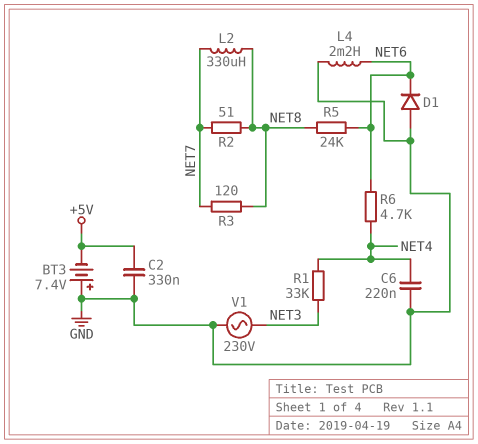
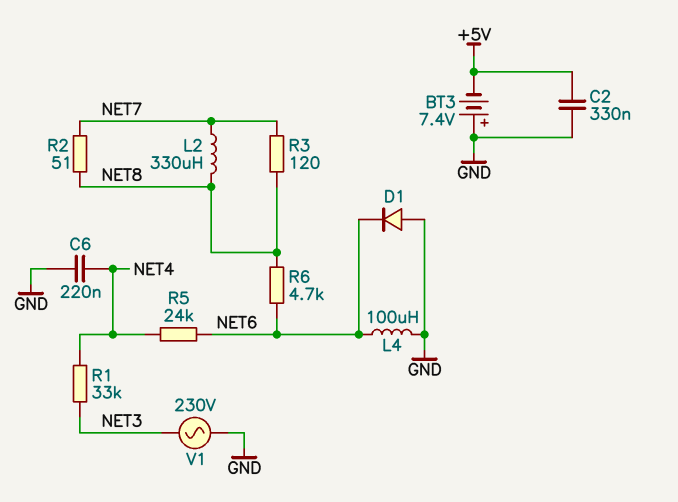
L4: 2.2mH (GND, NET6) -> 100uH (GND, NET6)
R5: 24k (NET6, NET8) -> 24k (NET4, NET6)
R6: 4.7k (NET4, NET6) -> 4.7k (NET6, NET8)

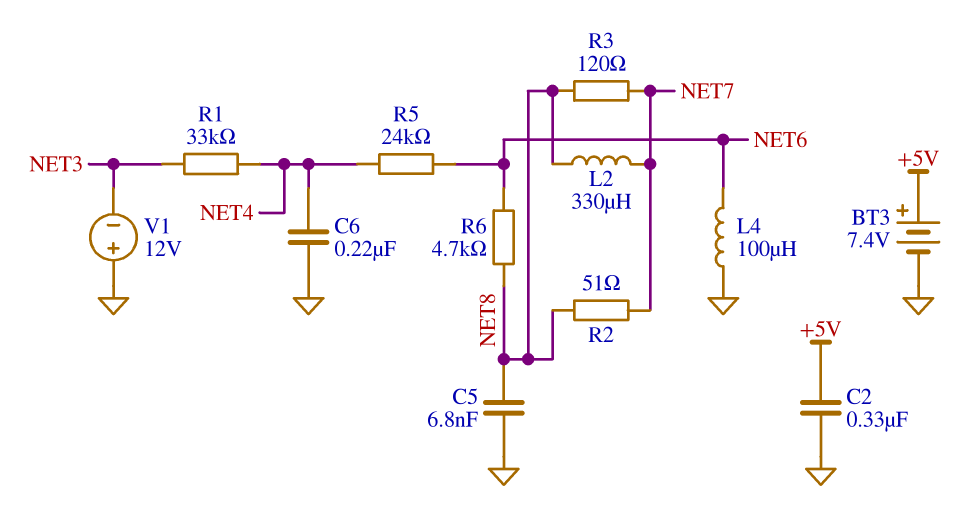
BT3: 7.4V (plus GND, minus +5V) -> 7.4V (plus +5V, minus GND)
C5: none -> 6.8nF (GND, NET8)
D1: diode (A GND, K NET6) -> none
V1: AC 230V (GND, NET3) -> 12V (plus GND, minus NET3)

